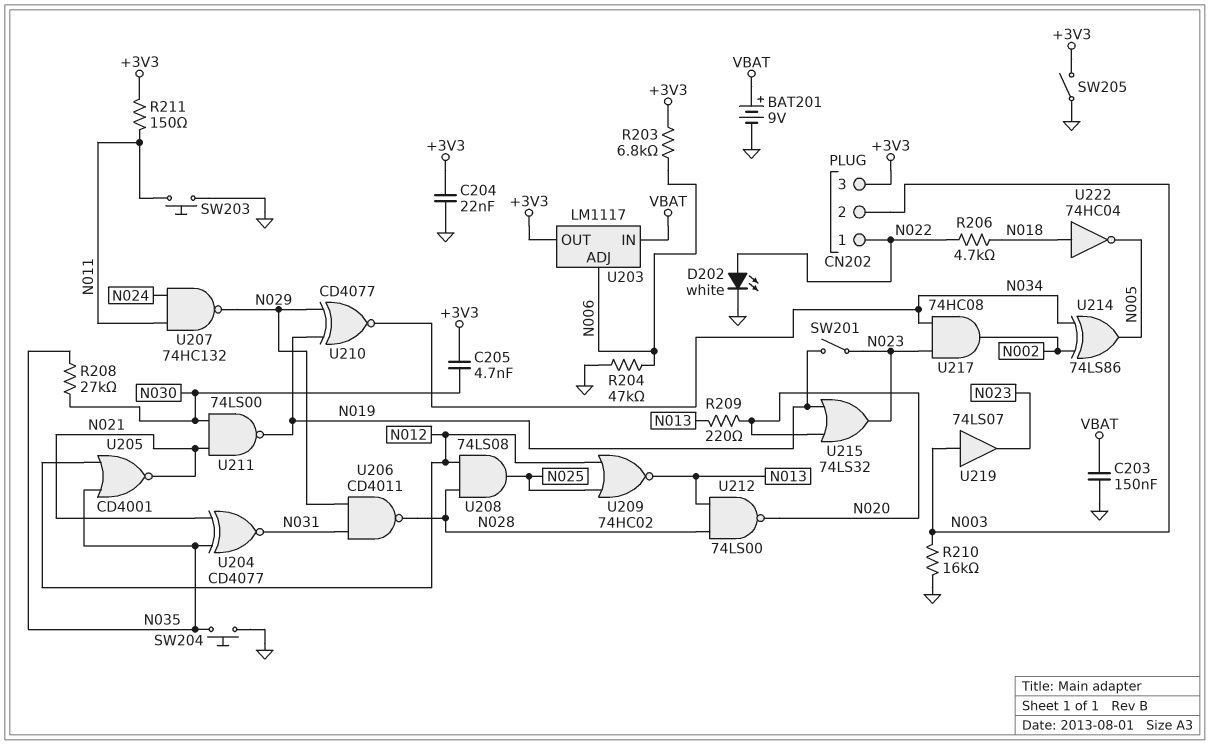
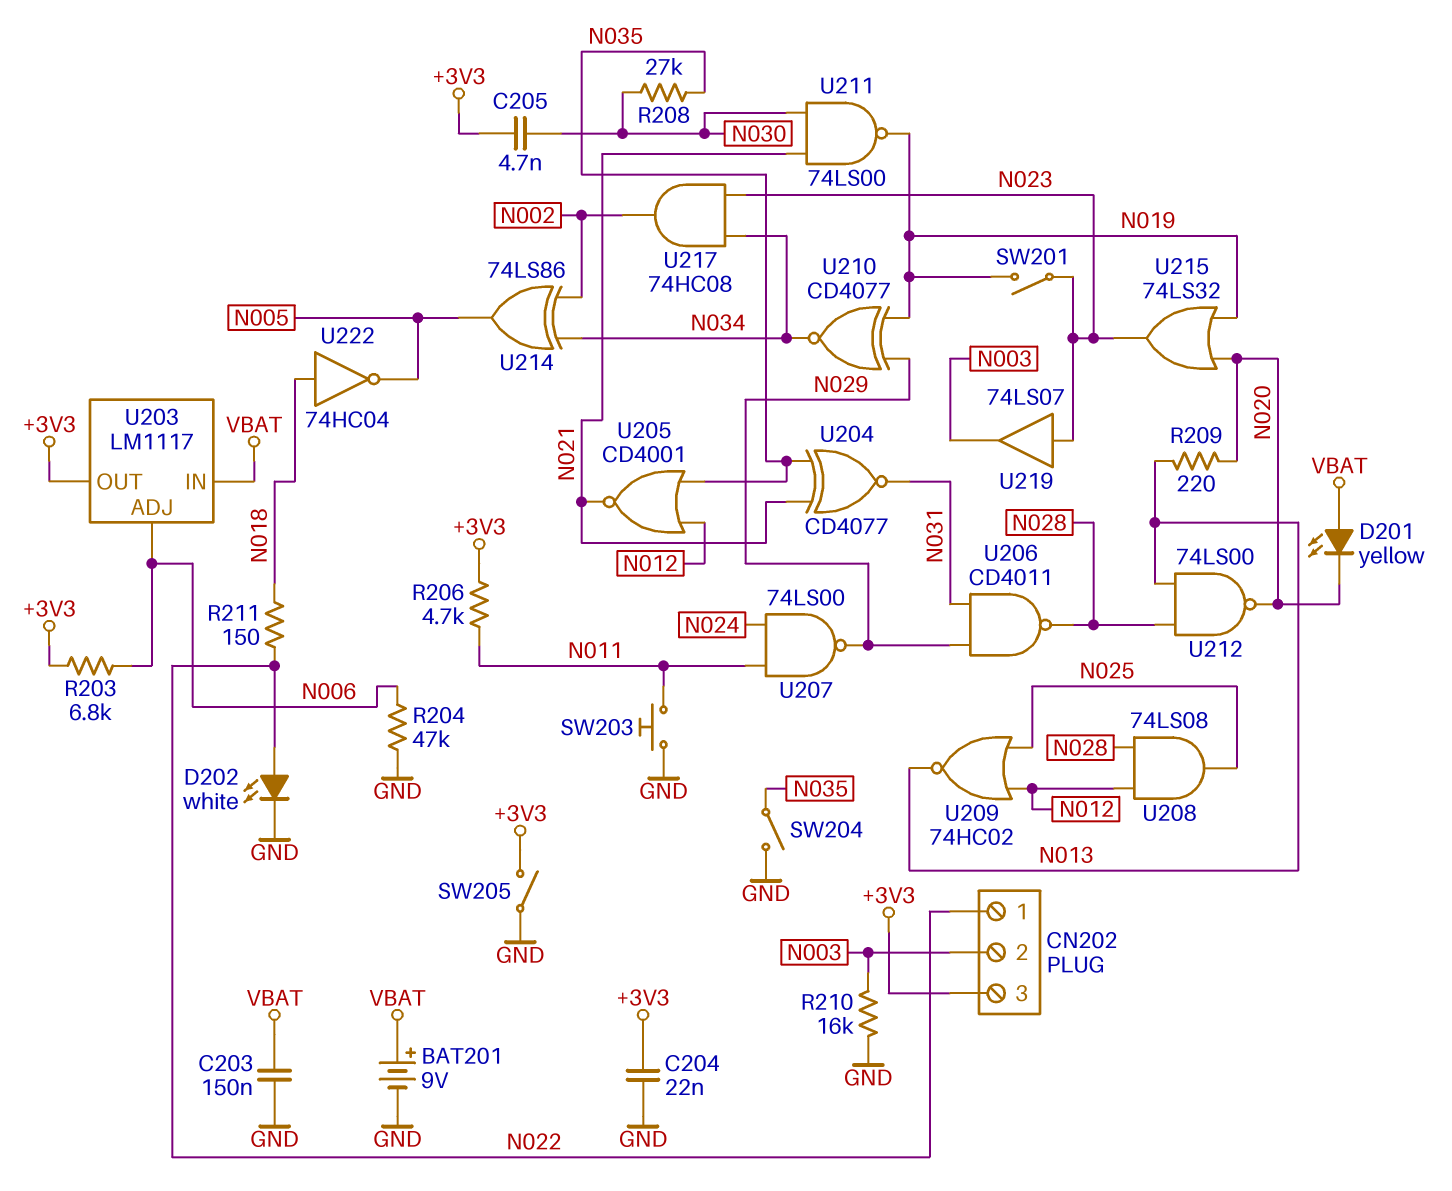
D201: none -> LED yellow (A VBAT, K N020)
R206: 4.7k (N018, N022) -> 4.7k (+3V3, N011)
R211: 150 (+3V3, N011) -> 150 (N018, N022)
SW204: button (GND, N035) -> switch (GND, N035)
U207: NAND 74HC132 (in N011, in N024, out N029) -> NAND 74LS00 (in N011, in N024, out N029)
U219: buffer 74LS07 (in N003, out N023) -> buffer 74LS07 (in N023, out N003)

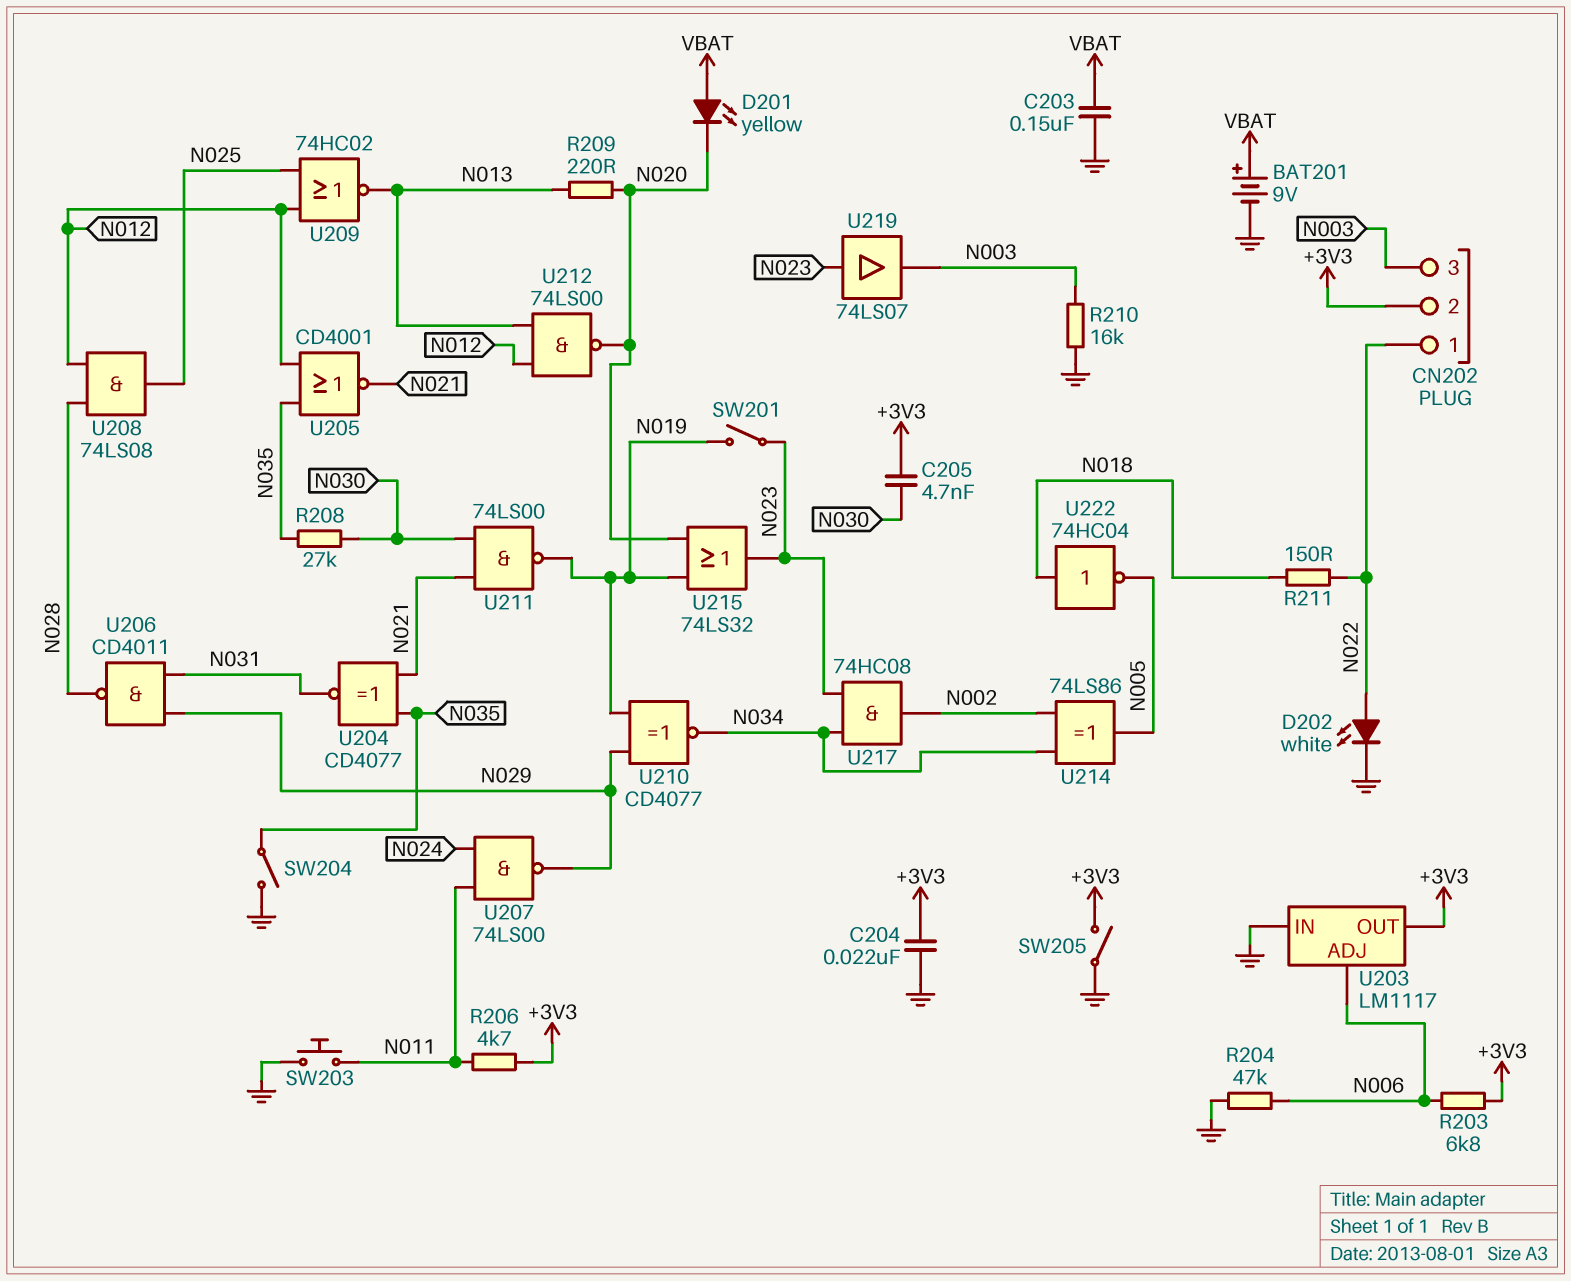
CN202 pin 2: N003 -> +3V3
CN202 pin 3: +3V3 -> N003
U203 pin IN: VBAT -> GND
U212: NAND 74LS00 (in N013, in N028, out N020) -> NAND 74LS00 (in N012, in N013, out N020)

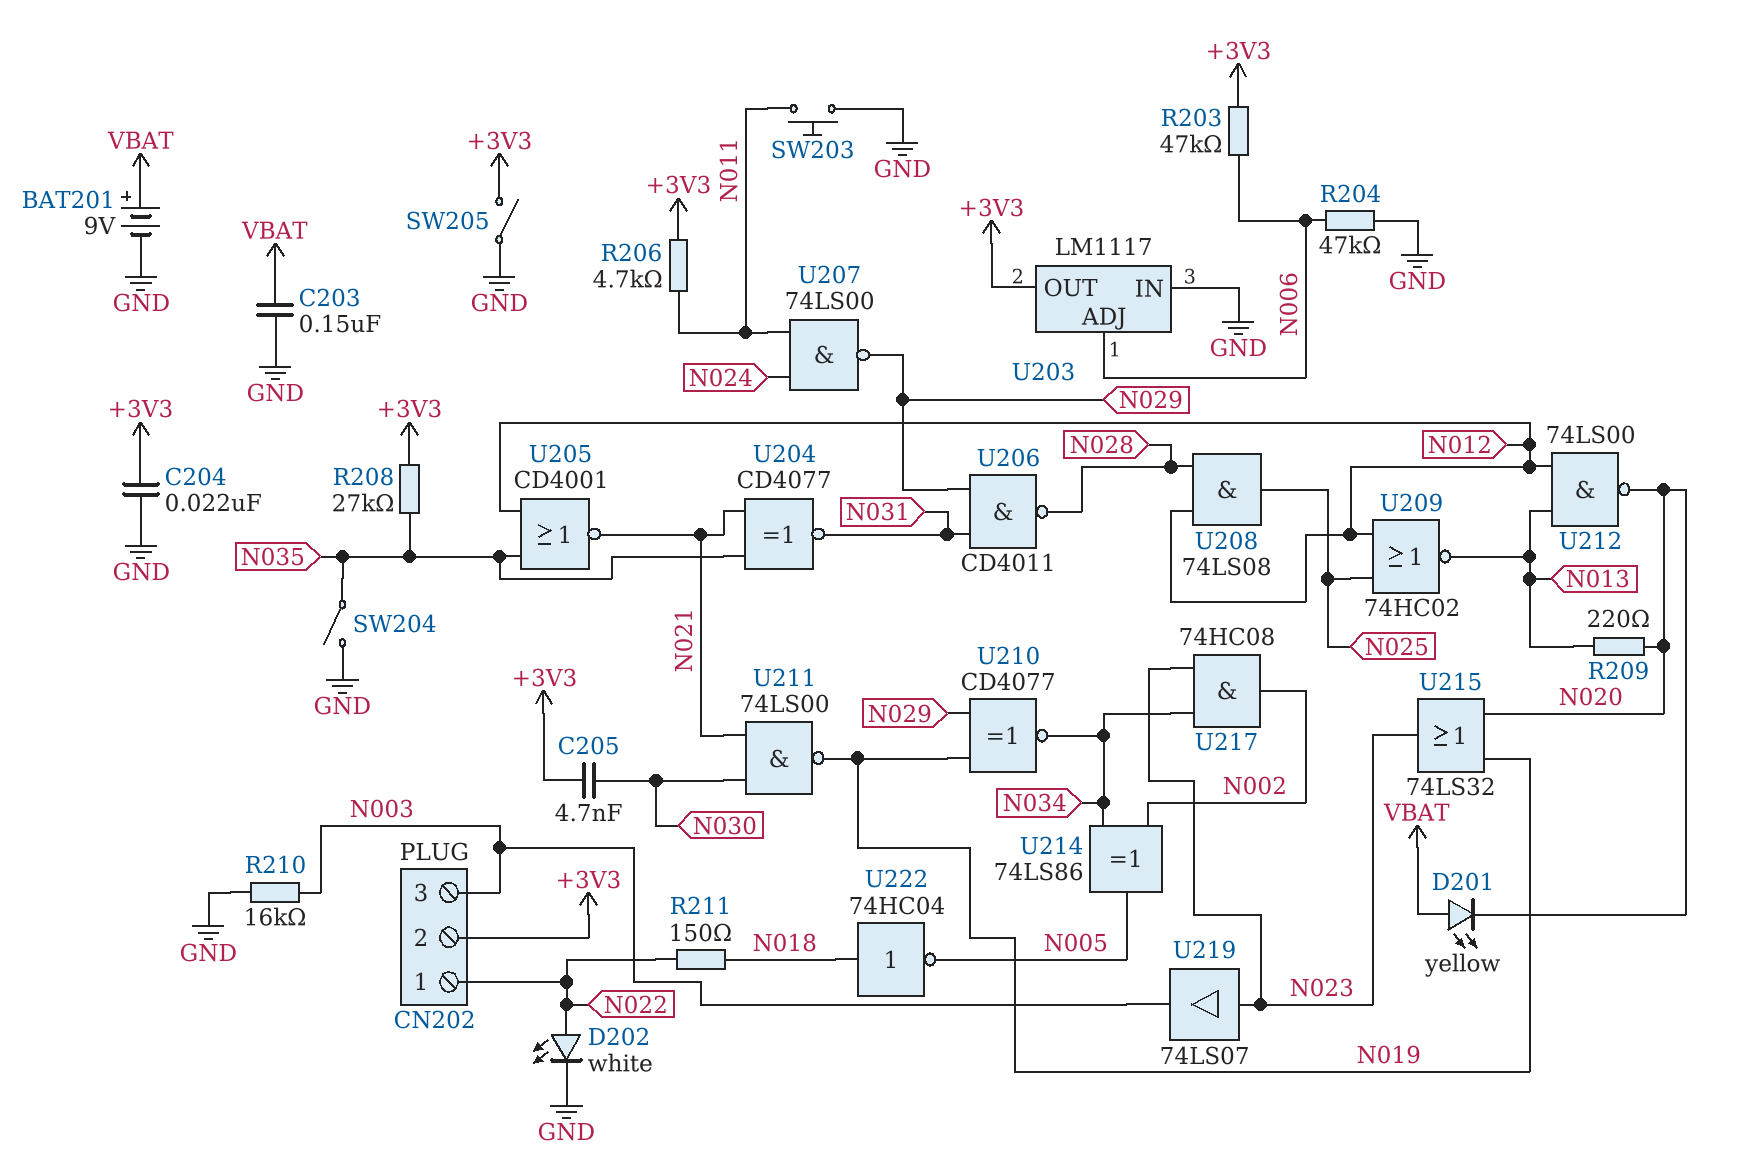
R203: 6.8k (+3V3, N006) -> 47k (+3V3, N006)
R208: 27k (N030, N035) -> 27k (+3V3, N035)
SW201: switch (N019, N023) -> none

